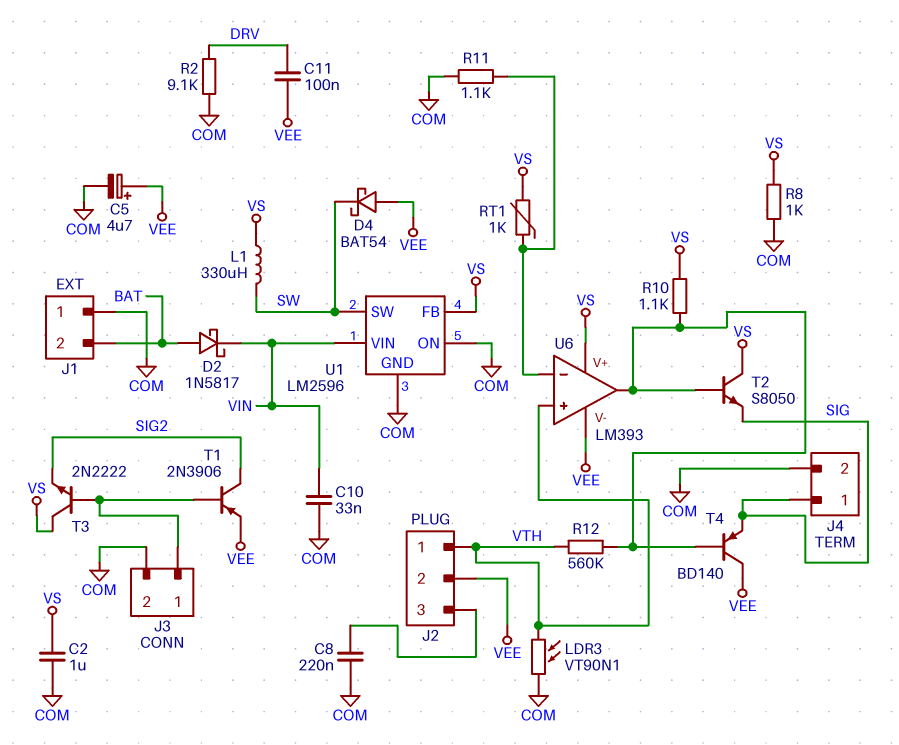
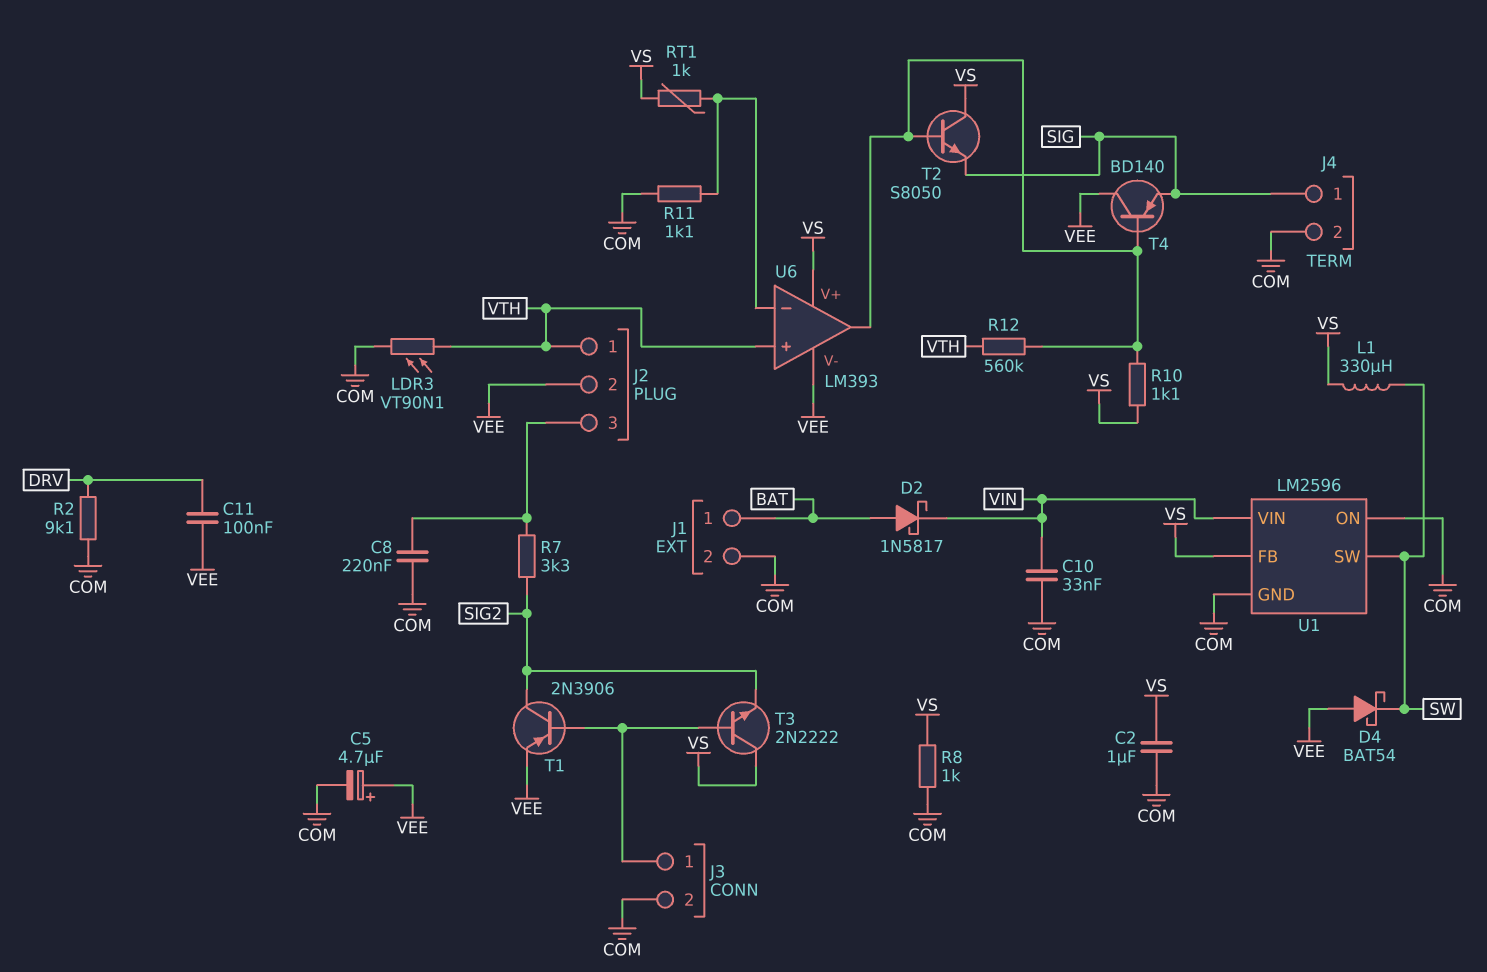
J1 pin 1: COM -> BAT
J1 pin 2: BAT -> COM
R7: none -> 3.3k (J2/3, SIG2)

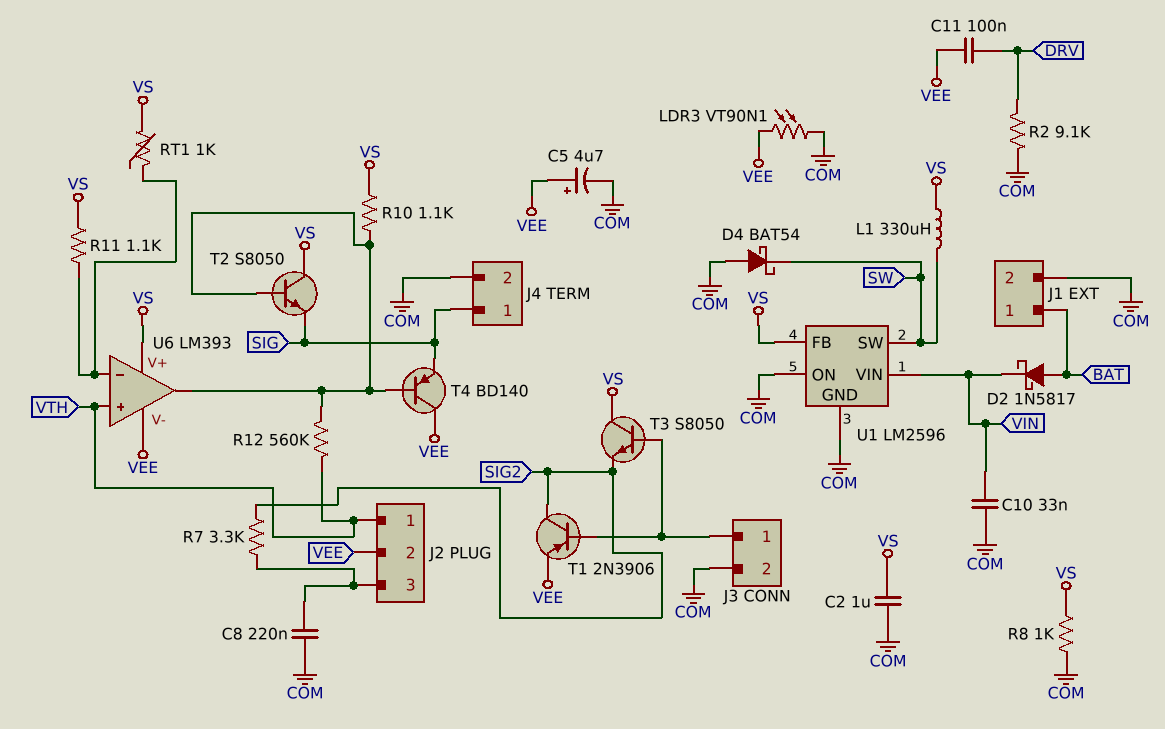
D4: schottky BAT54 (A VEE, K SW) -> schottky BAT54 (A COM, K SW)
LDR3: VT90N1 (COM, VTH) -> VT90N1 (COM, VEE)
R11: 1.1k (COM, U6/in-) -> 1.1k (U6/in-, VS)
T3: NPN 2N2222 (B J3/1, C VS, E SIG2) -> NPN S8050 (B J3/1, C VS, E SIG2)

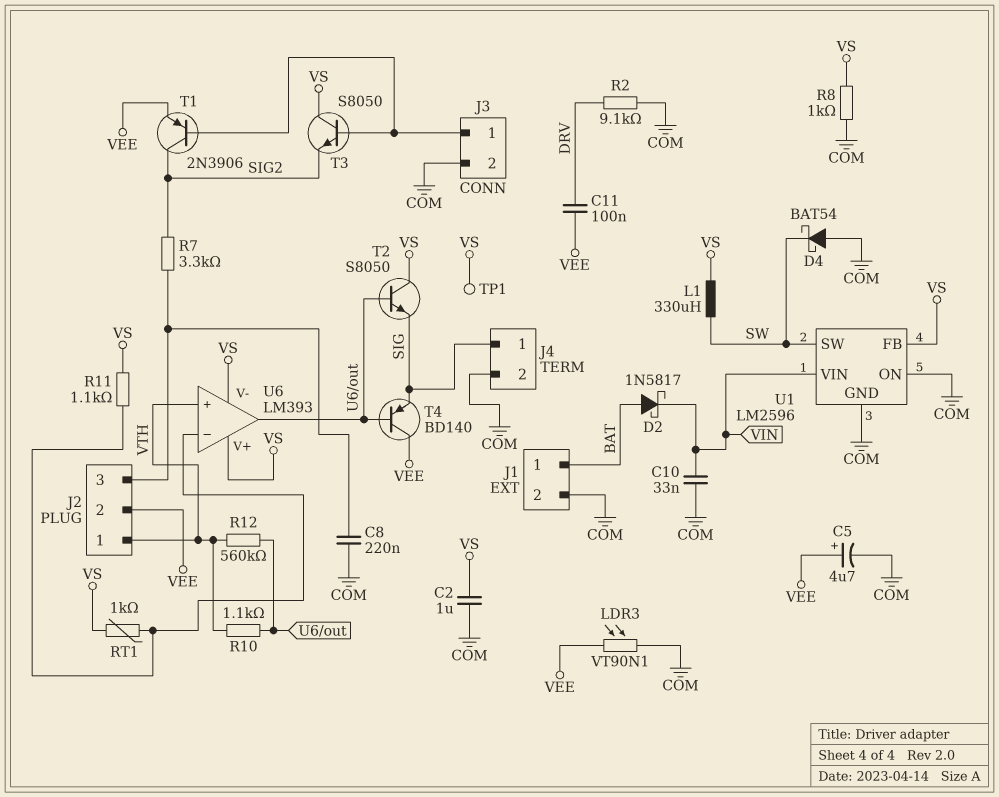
R10: 1.1k (U6/out, VS) -> 1.1k (U6/out, VTH)
TP1: none -> test point (VS)
U6 pin V-: VEE -> VS

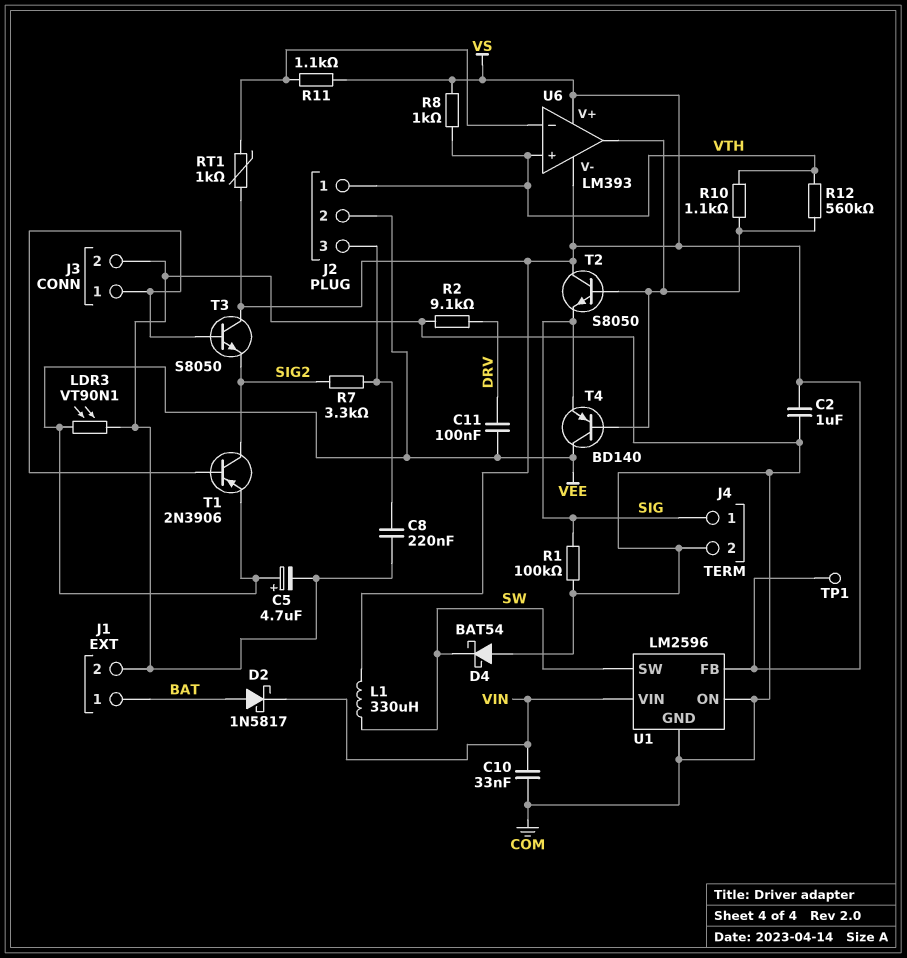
R1: none -> 100k (COM, SIG)
R8: 1k (COM, VS) -> 1k (VS, VTH)

